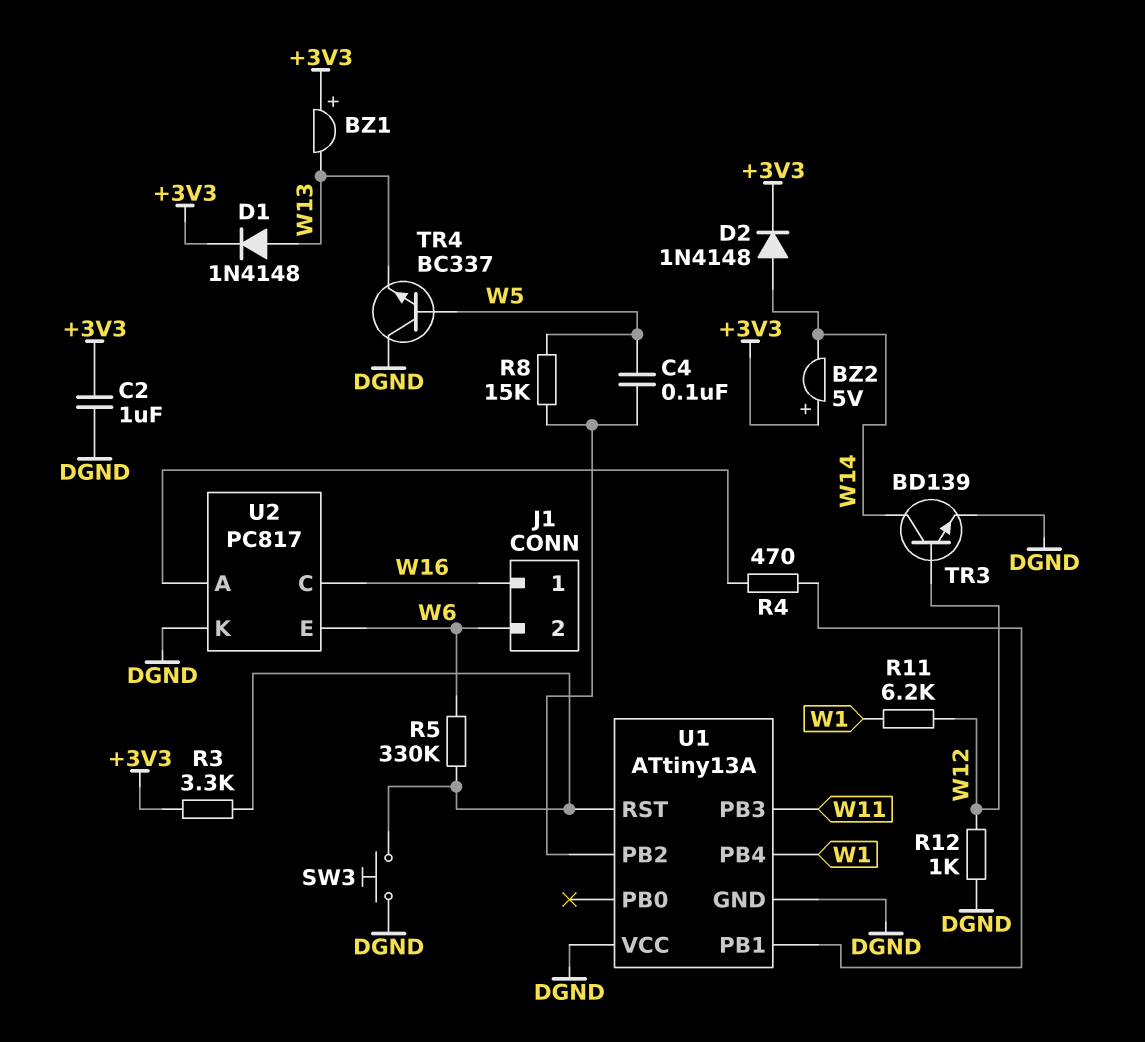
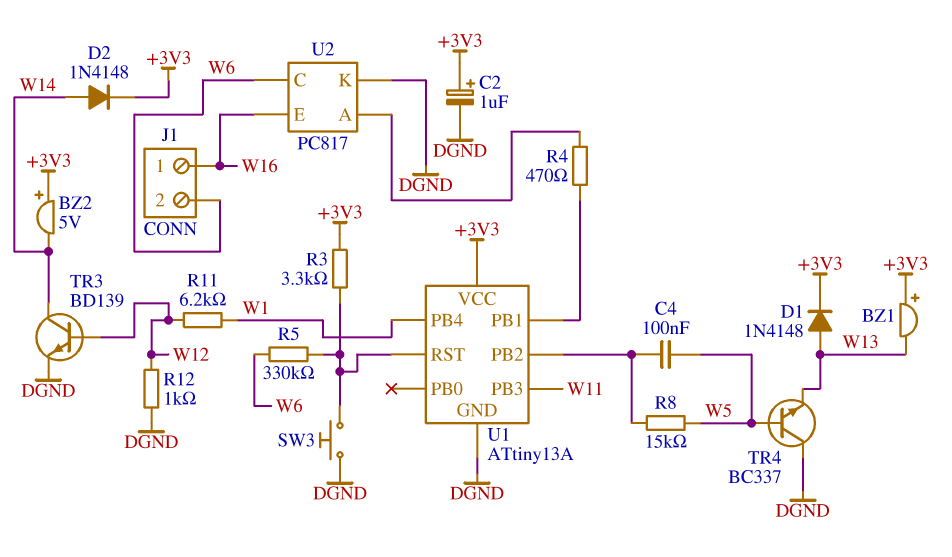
C2: 1uF (+3V3, DGND) -> 1uF (plus +3V3, minus DGND)
U1 pin VCC: DGND -> +3V3
U2 pin C: W16 -> W6
U2 pin E: W6 -> W16

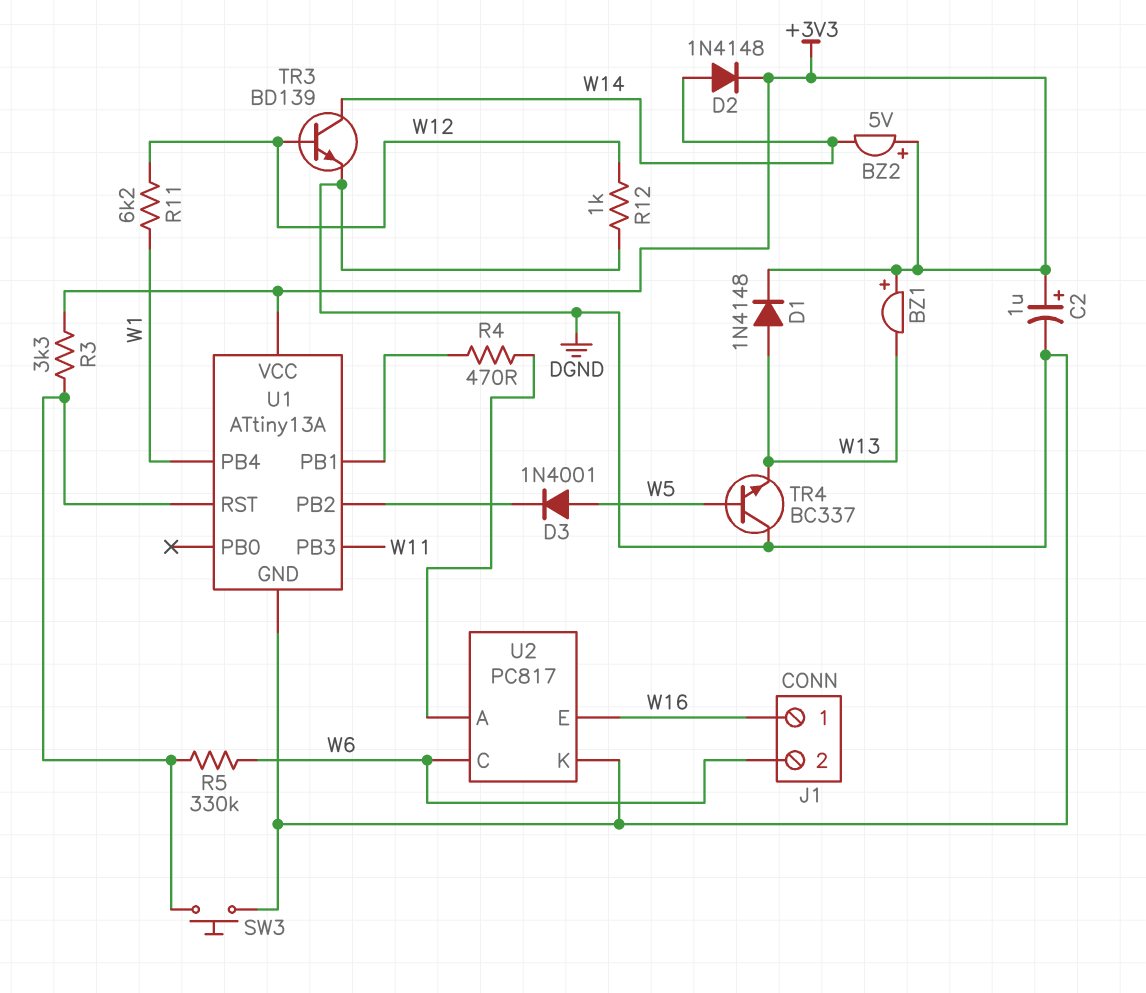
C4: 100nF (U1/PB2, W5) -> none
D3: none -> diode 1N4001 (A W5, K U1/PB2)
R8: 15k (U1/PB2, W5) -> none

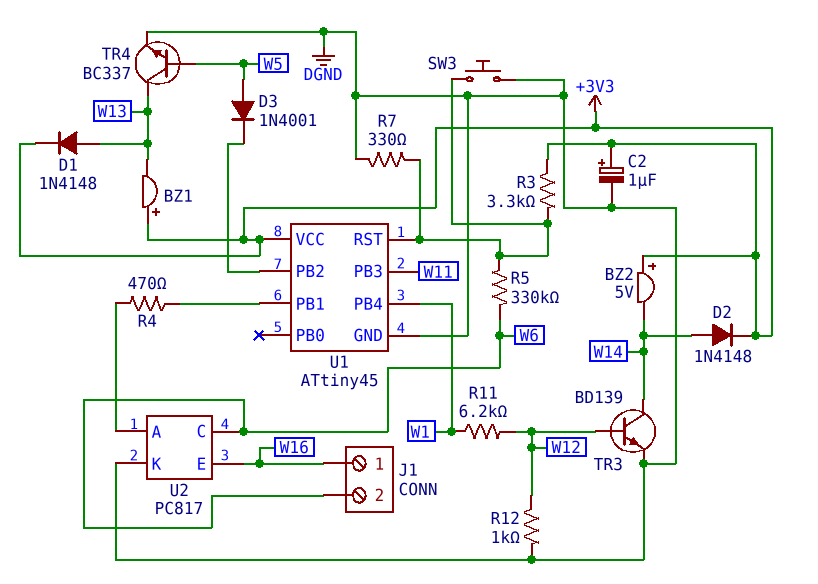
R7: none -> 330 (DGND, U1/RST)
TR4: NPN BC337 (B W5, C DGND, E W13) -> NPN BC337 (B W5, C W13, E DGND)
U1: ATtiny13A -> ATtiny45

